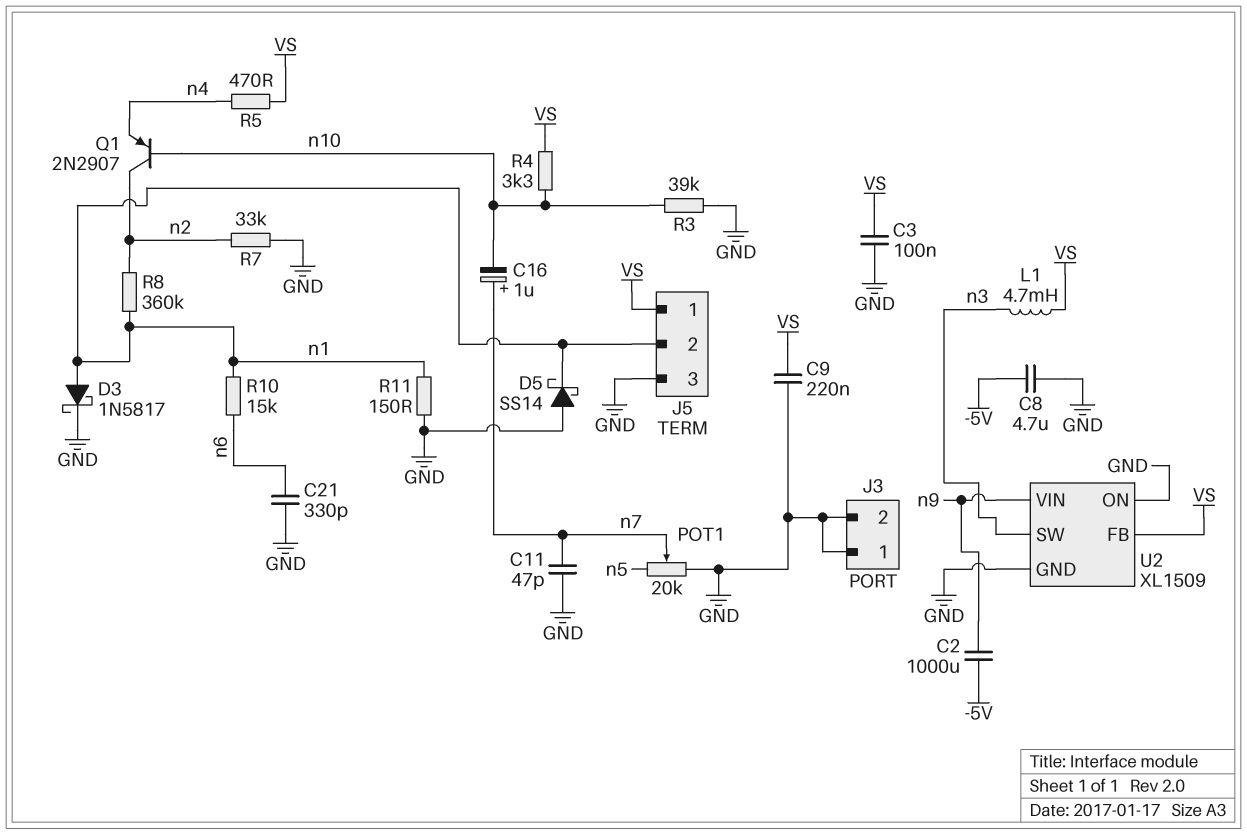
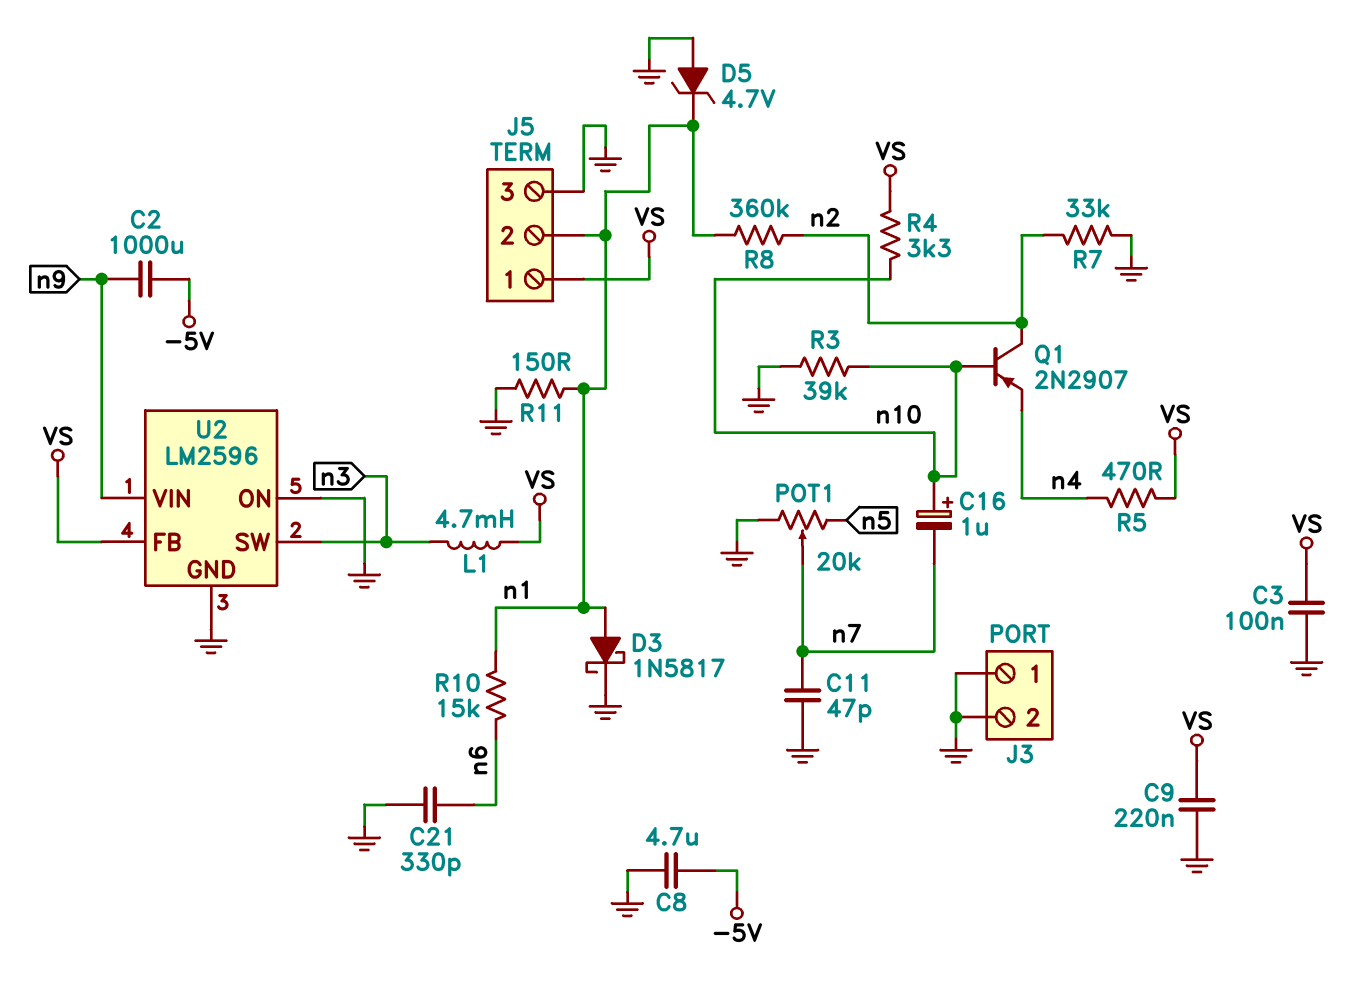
C16: 1uF (plus n7, minus n10) -> 1uF (plus n10, minus n7)
D5: schottky SS14 (A GND, K n1) -> zener 4.7V (A GND, K n1)
U2: XL1509 -> LM2596

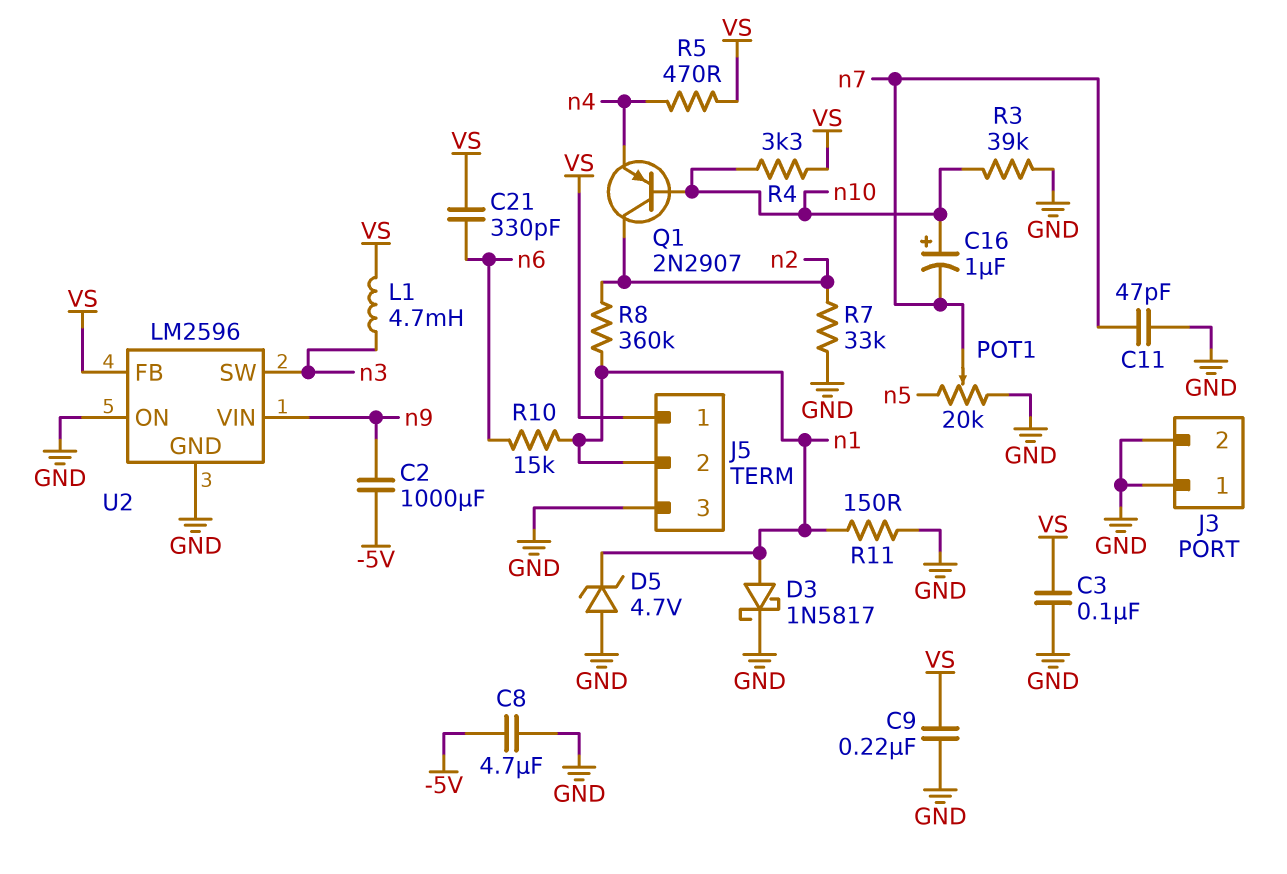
C21: 330pF (GND, n6) -> 330pF (VS, n6)

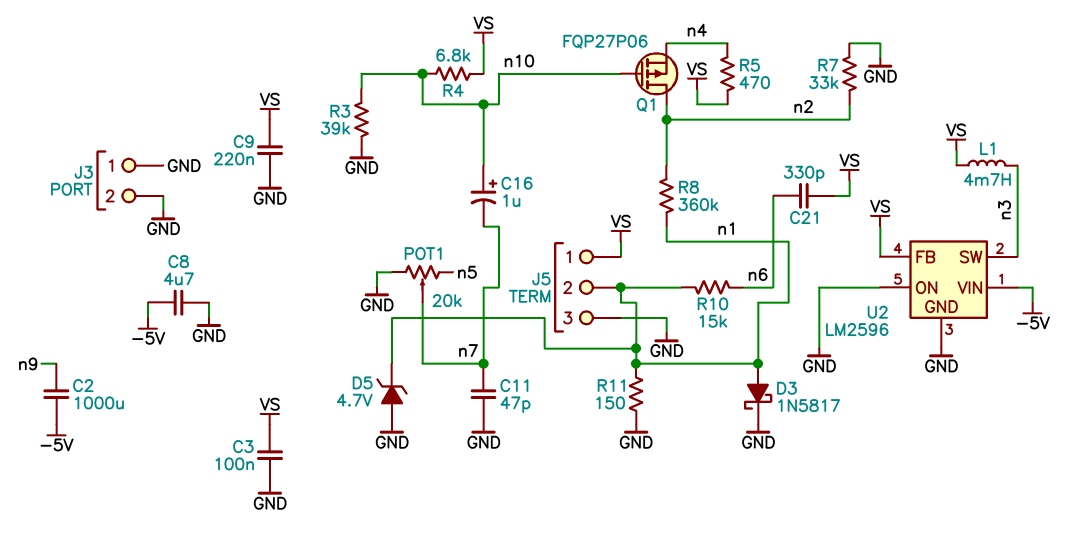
Q1: PNP 2N2907 (B n10, C n2, E n4) -> PMOS FQP27P06 (G n10, D n2, S n4)
R4: 3.3k (VS, n10) -> 6.8k (VS, n10)
U2 pin VIN: n9 -> -5V

